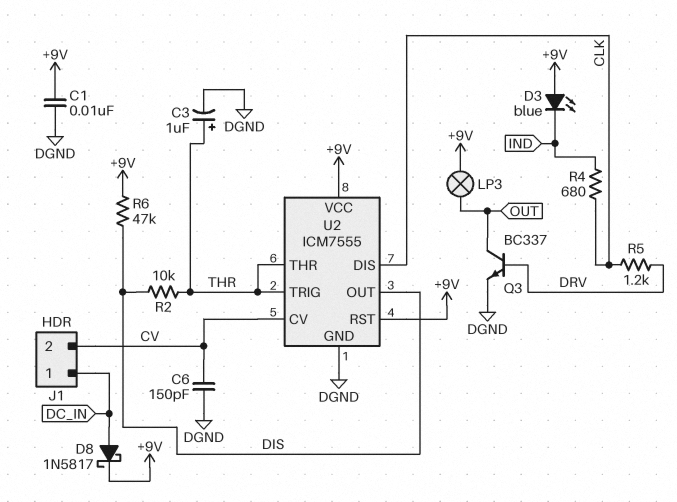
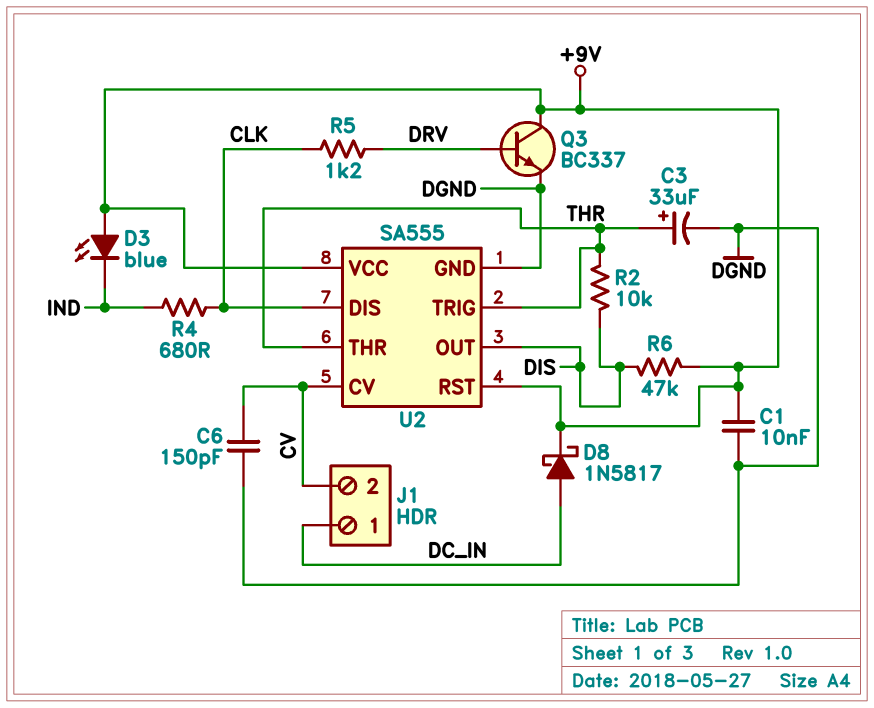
C3: 1uF (plus THR, minus DGND) -> 33uF (plus THR, minus DGND)
LP3: lamp (+9V, OUT) -> none
Q3: NPN BC337 (B DRV, C OUT, E DGND) -> NPN BC337 (B DRV, C +9V, E DGND)
U2: ICM7555 -> SA555

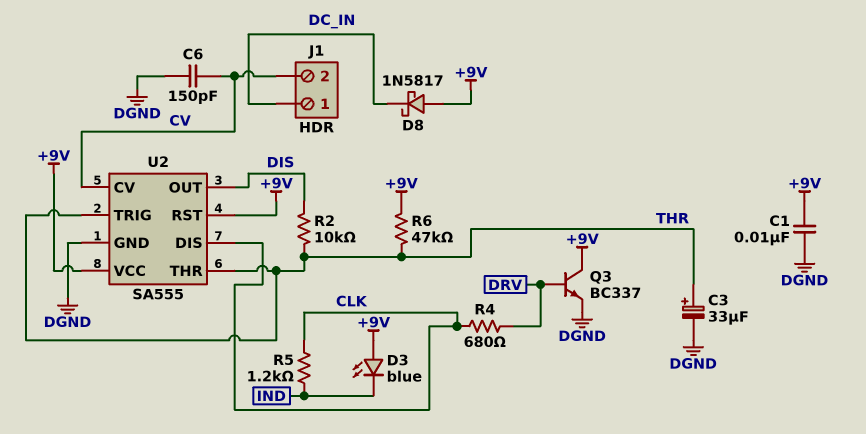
D8: schottky 1N5817 (A DC_IN, K +9V) -> schottky 1N5817 (A +9V, K DC_IN)
R4: 680 (CLK, IND) -> 680 (CLK, DRV)
R5: 1.2k (CLK, DRV) -> 1.2k (CLK, IND)
R6: 47k (+9V, DIS) -> 47k (+9V, THR)

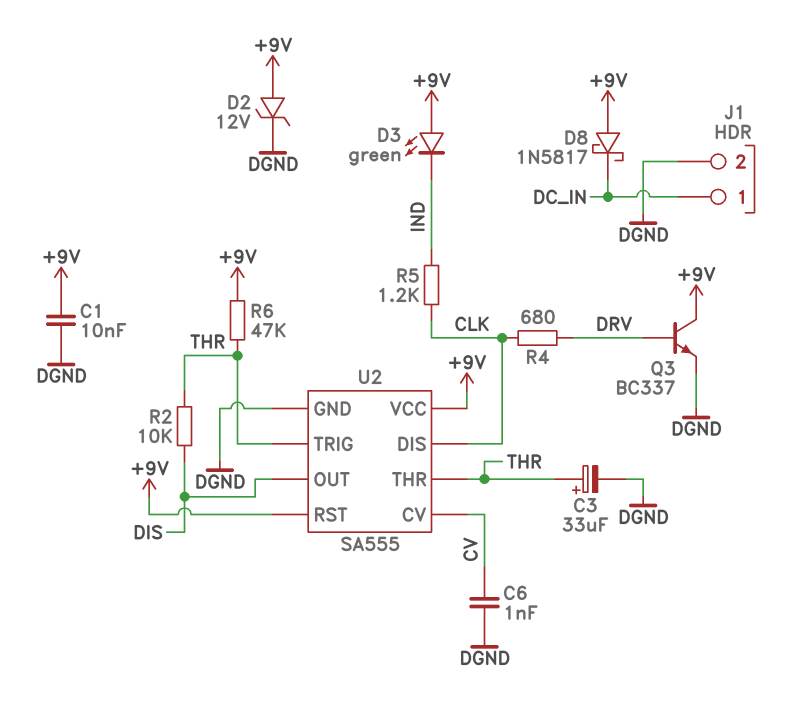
C6: 150pF (CV, DGND) -> 1nF (CV, DGND)
D2: none -> zener 12V (A +9V, K DGND)
D3: LED blue (A +9V, K IND) -> LED green (A +9V, K IND)
J1 pin 2: CV -> DGND

